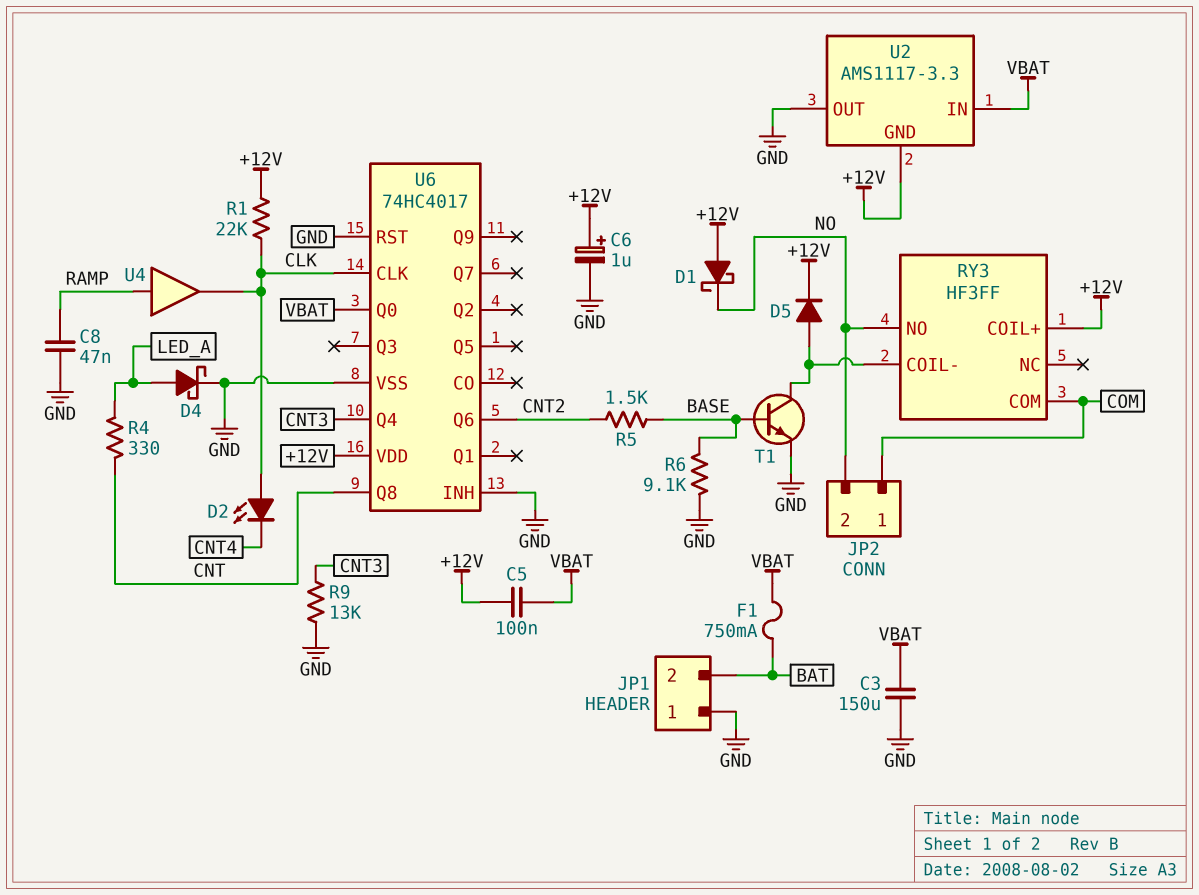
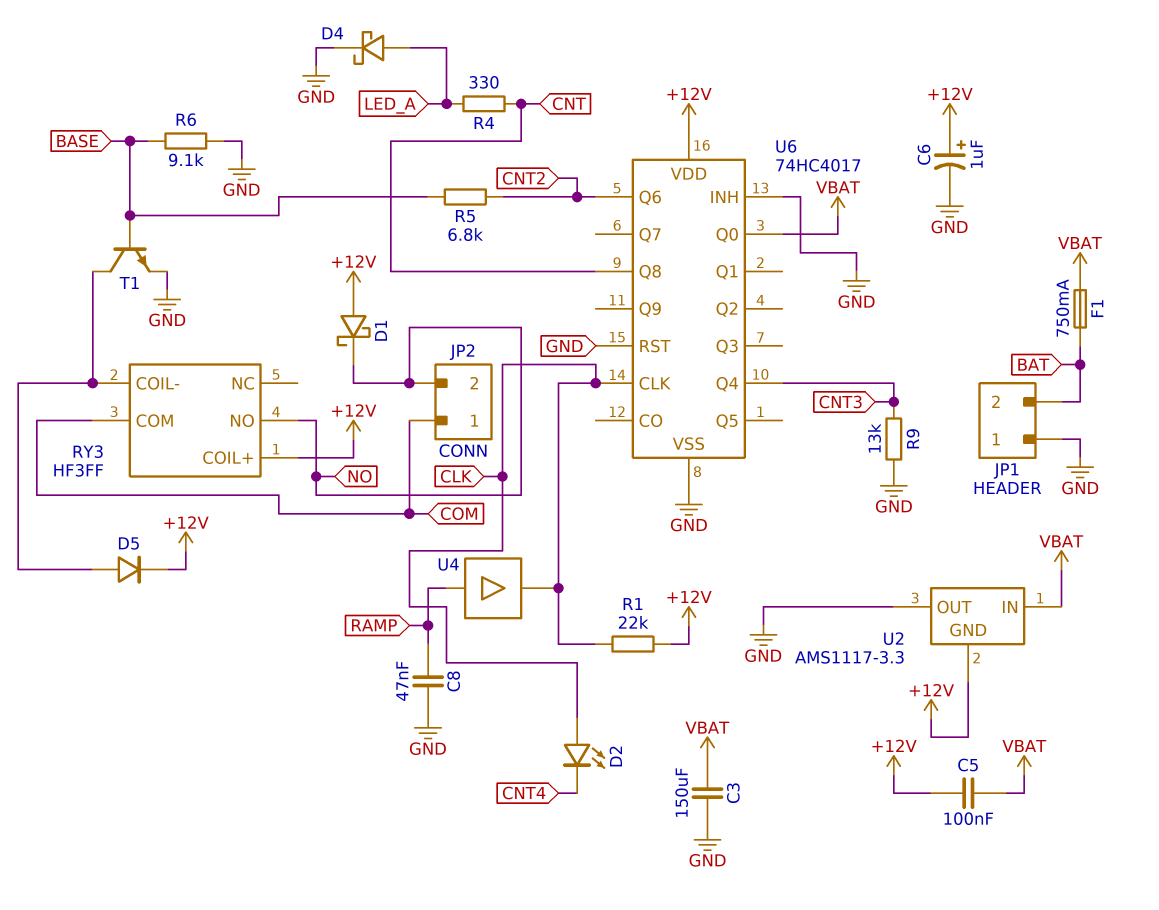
R5: 1.5k (BASE, CNT2) -> 6.8k (BASE, CNT2)

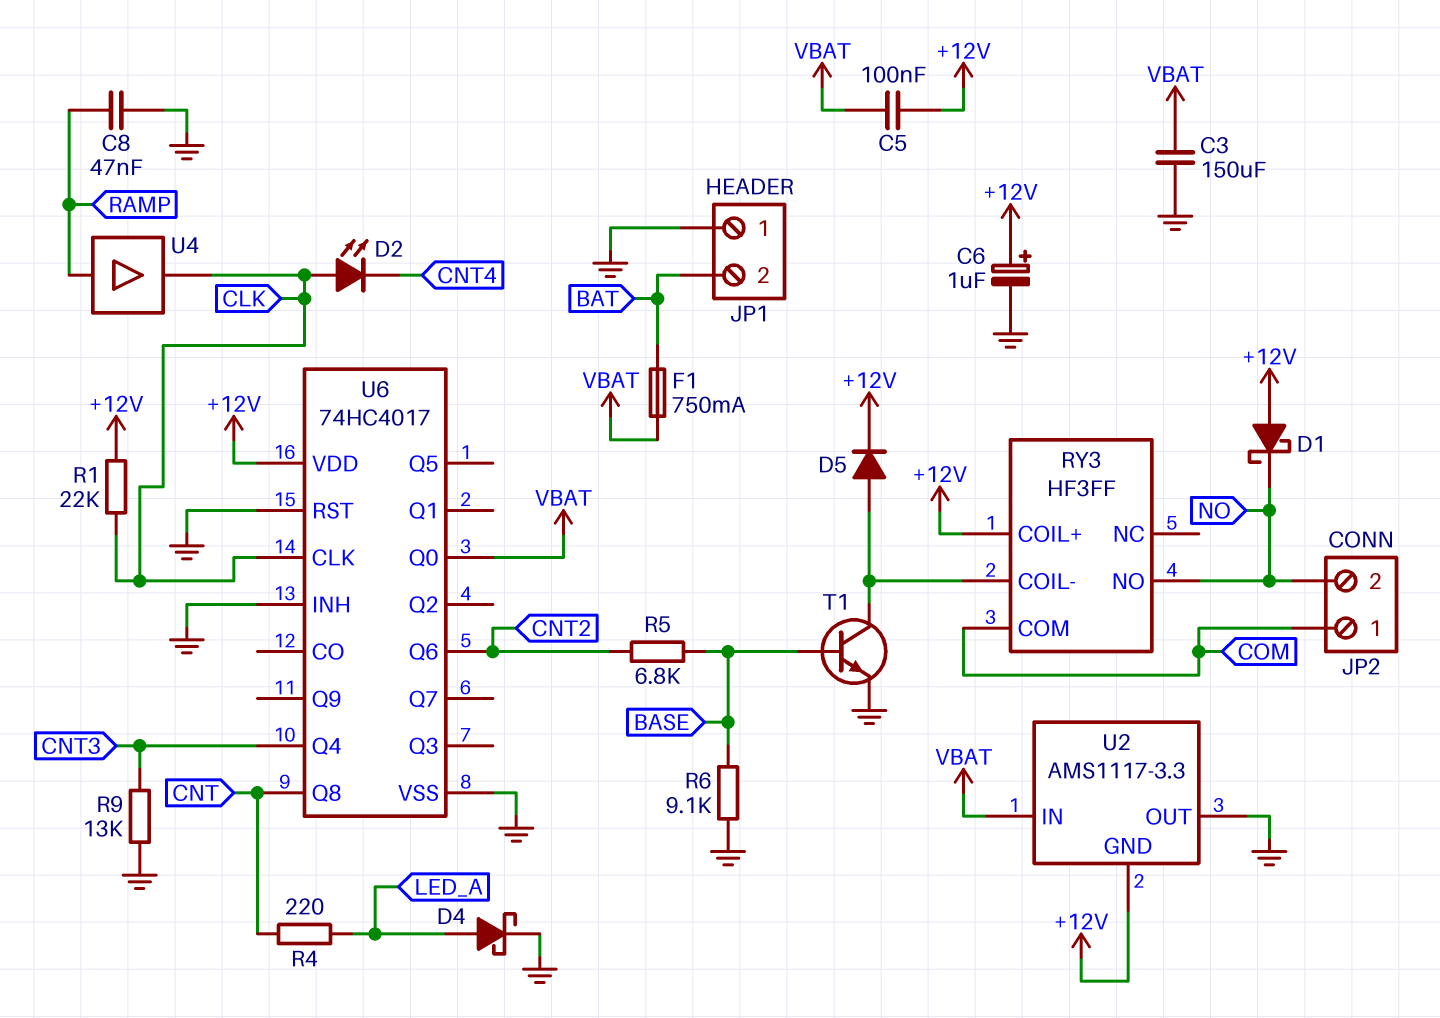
R4: 330 (CNT, LED_A) -> 220 (CNT, LED_A)

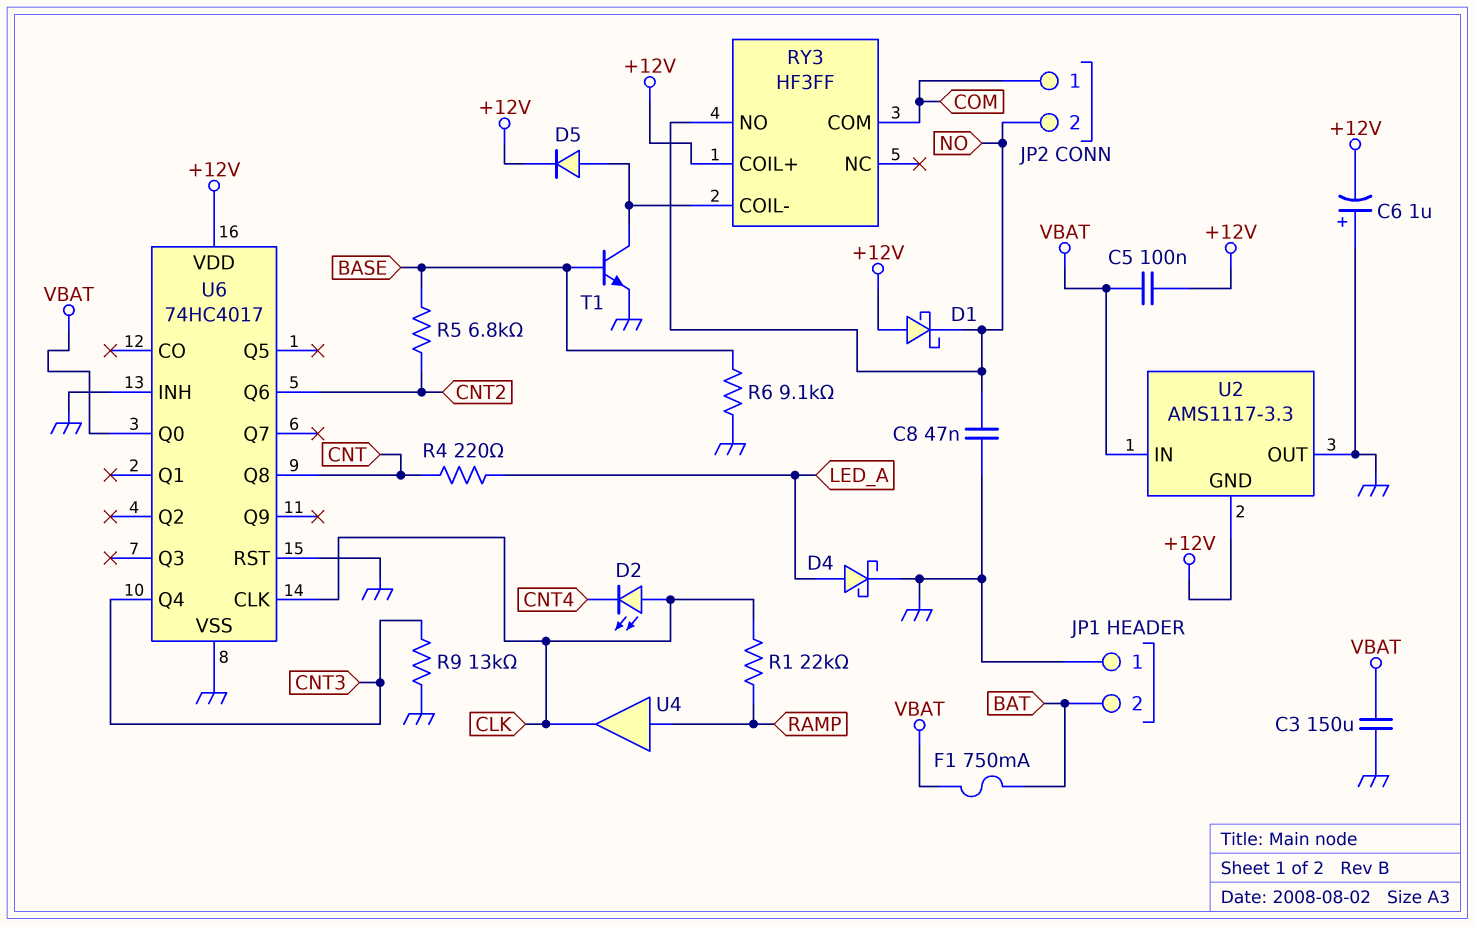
C6: 1uF (plus +12V, minus GND) -> 1uF (plus GND, minus +12V)
C8: 47nF (GND, RAMP) -> 47nF (GND, NO)
R1: 22k (+12V, CLK) -> 22k (CLK, RAMP)

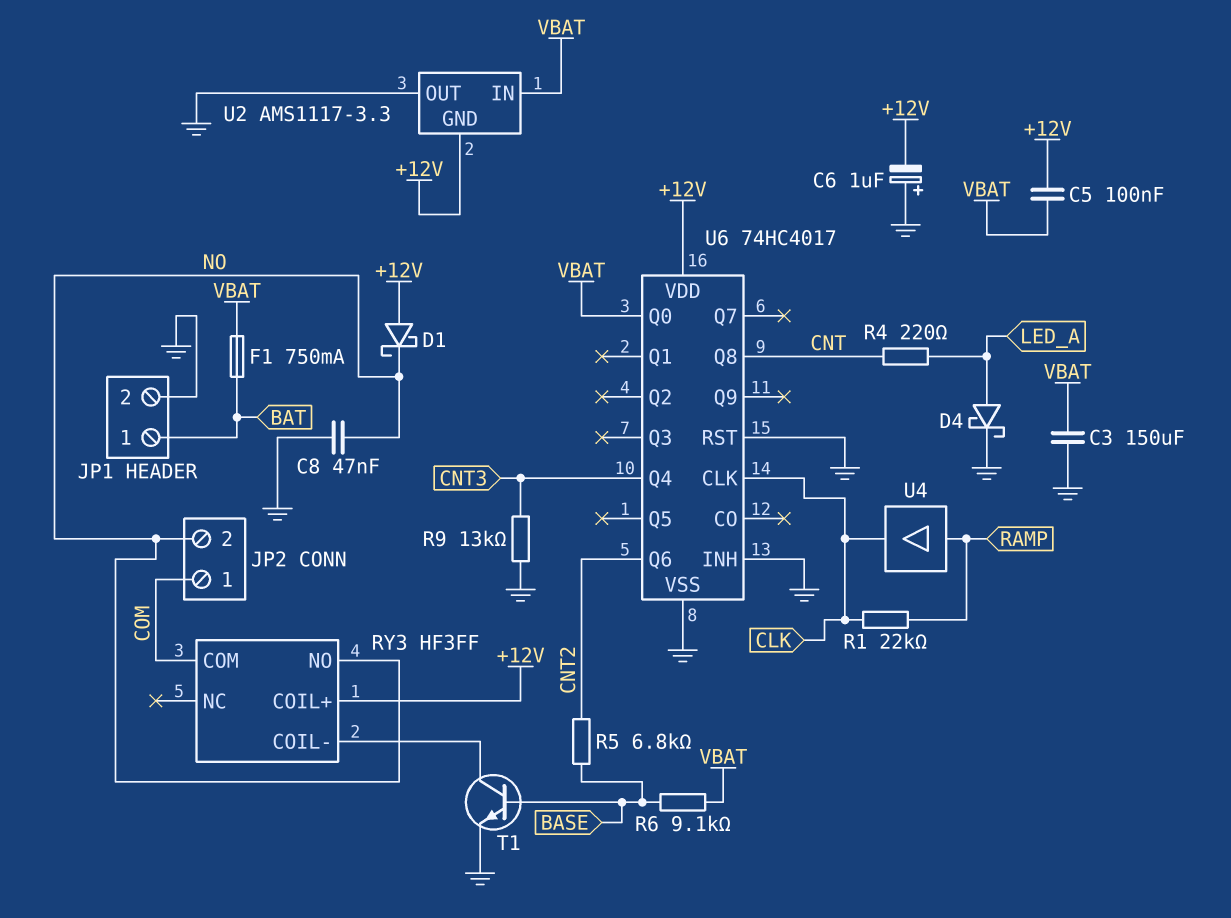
D2: LED (A CLK, K CNT4) -> none
D5: diode (A RY3/COIL-, K +12V) -> none
JP1 pin 1: GND -> BAT
JP1 pin 2: BAT -> GND
R6: 9.1k (BASE, GND) -> 9.1k (BASE, VBAT)

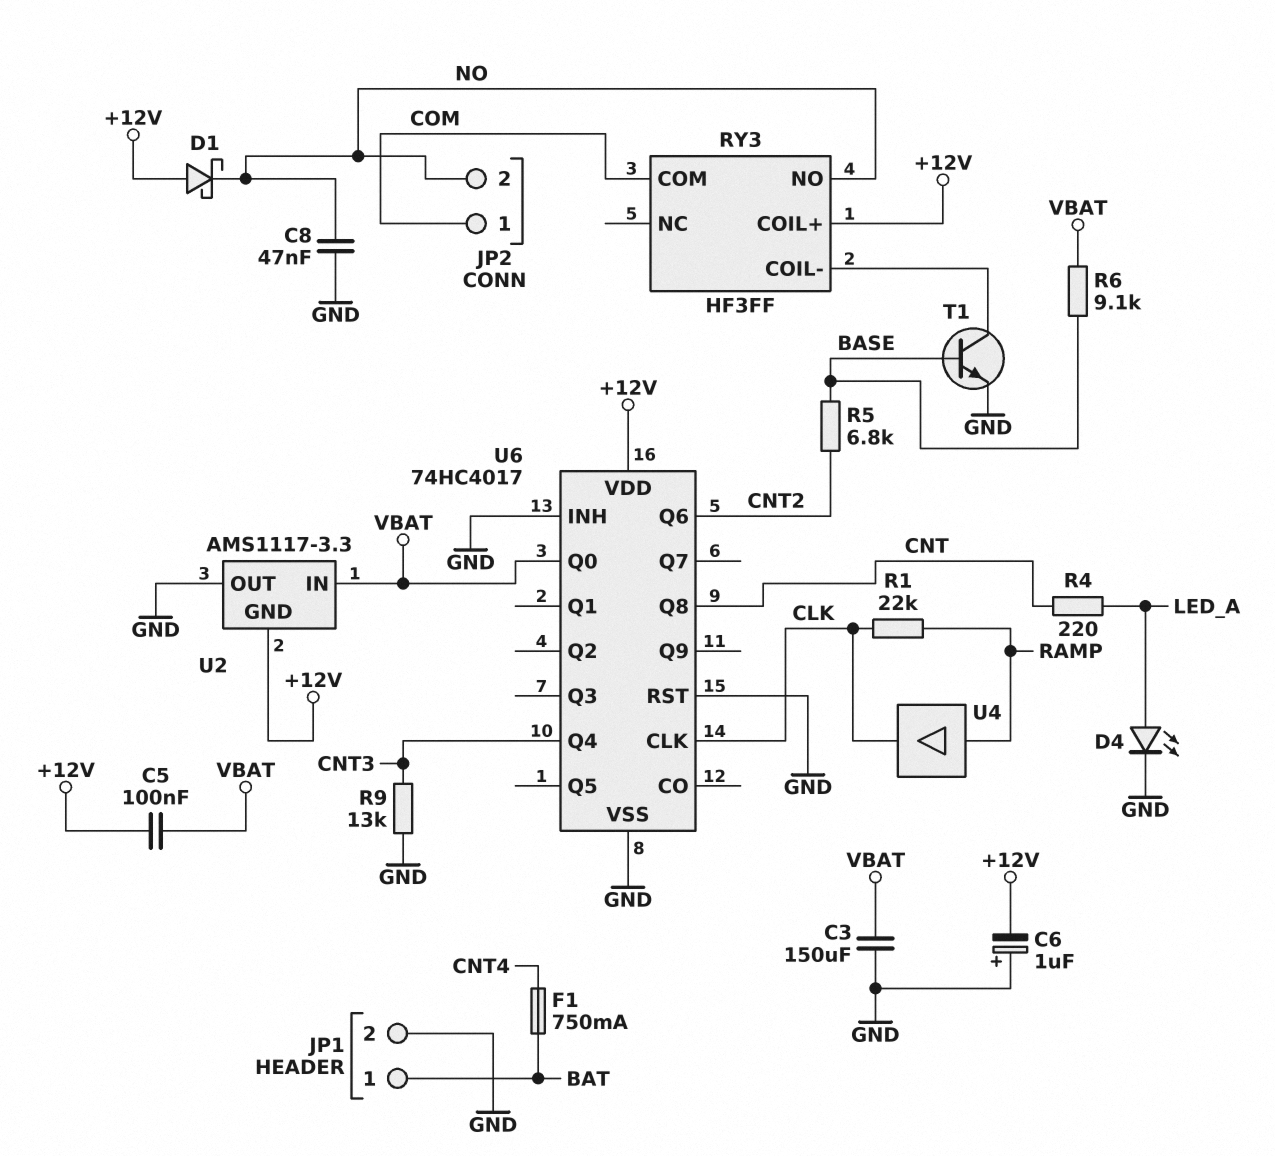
D4: schottky (A LED_A, K GND) -> LED (A LED_A, K GND)
F1: 750mA (BAT, VBAT) -> 750mA (BAT, CNT4)

